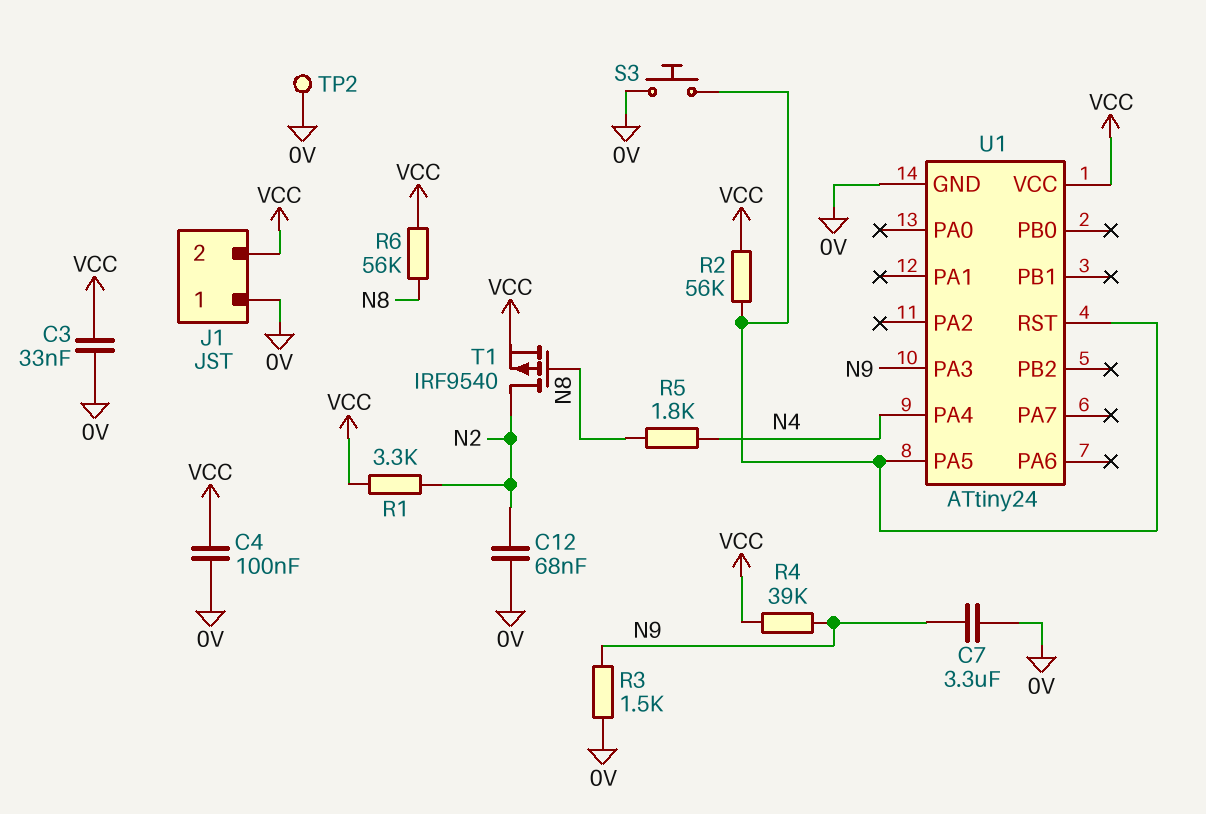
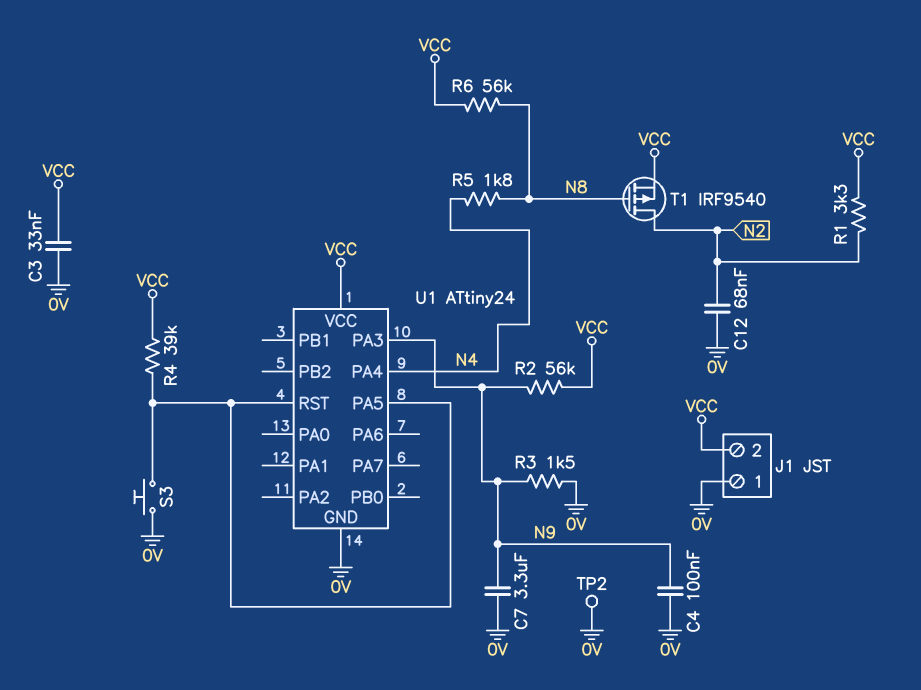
C4: 100nF (0V, VCC) -> 100nF (0V, N9)
R2: 56k (U1/PA5, VCC) -> 56k (N9, VCC)
R4: 39k (N9, VCC) -> 39k (U1/PA5, VCC)

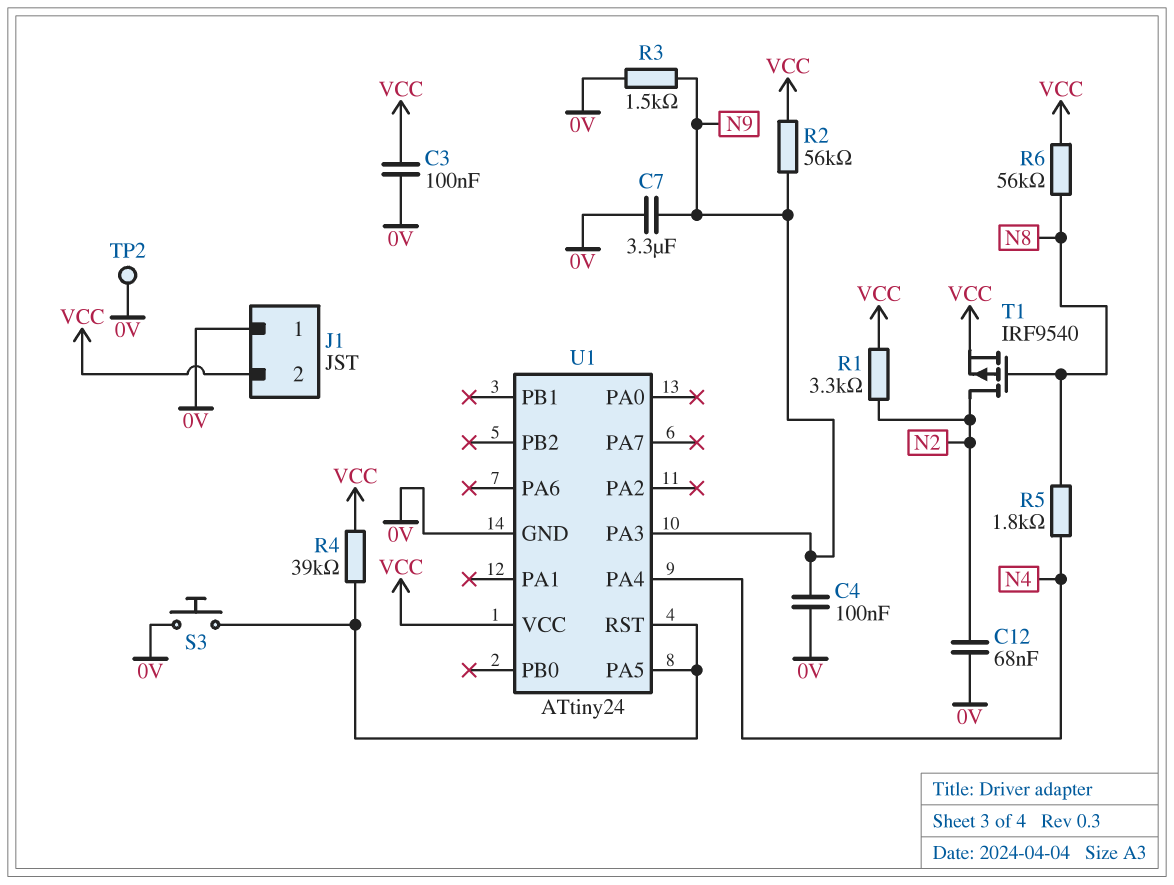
C3: 33nF (0V, VCC) -> 100nF (0V, VCC)

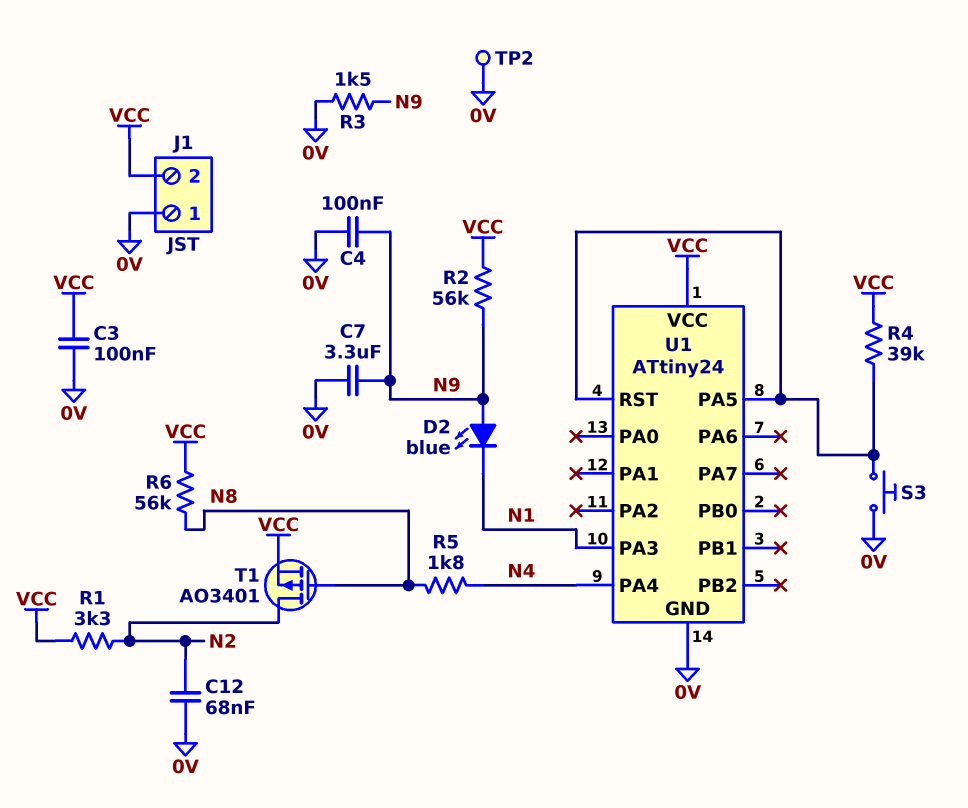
D2: none -> LED blue (A N9, K N1)
T1: PMOS IRF9540 (G N8, D N2, S VCC) -> PMOS AO3401 (G N8, D N2, S VCC)
U1 pin PA3: N9 -> N1

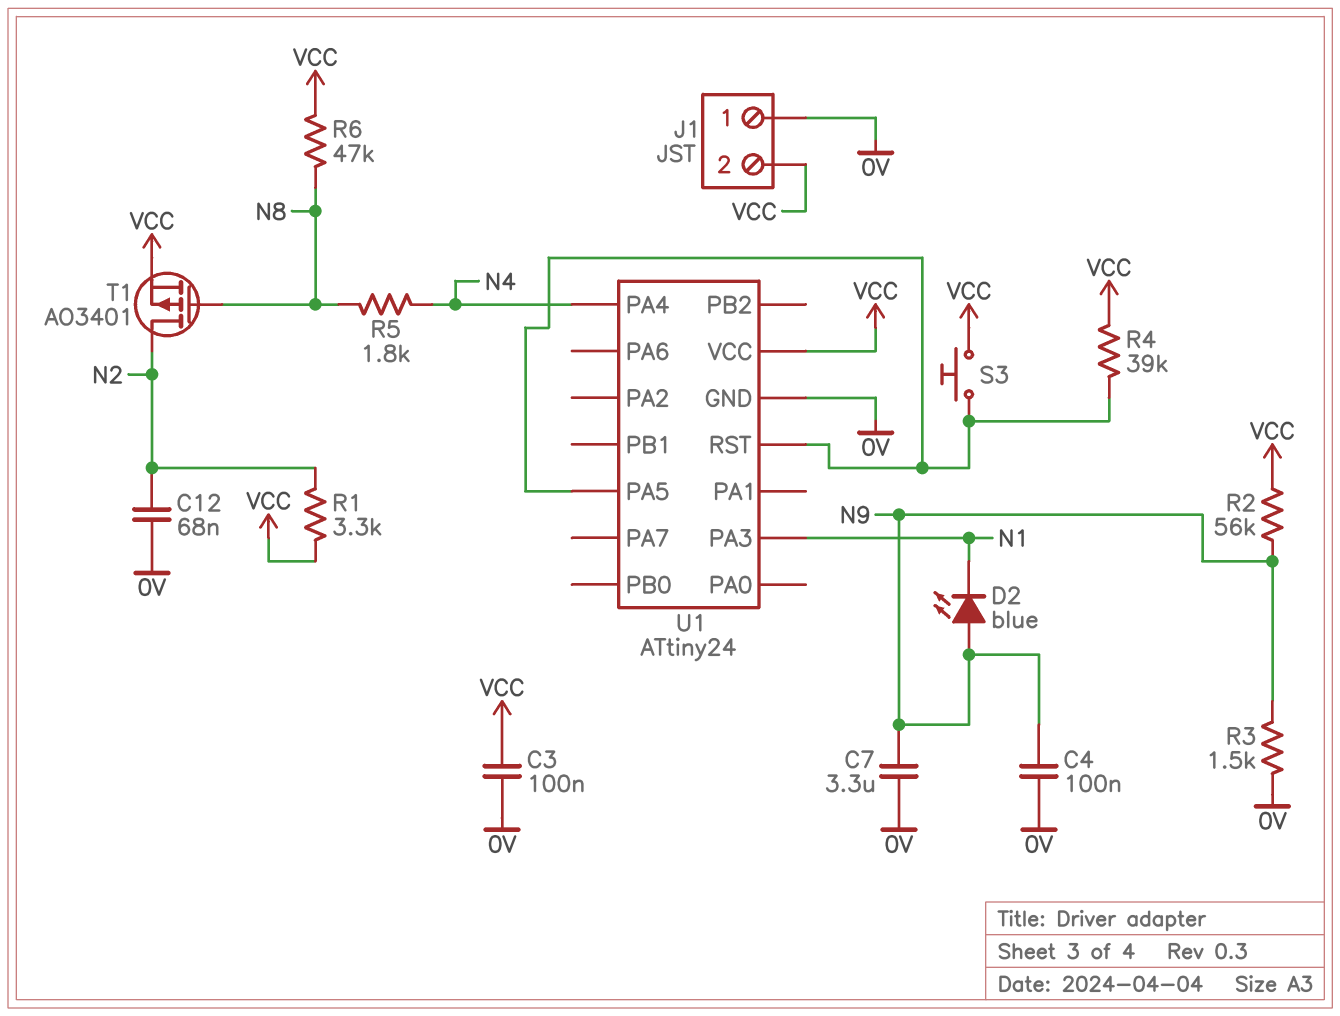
R6: 56k (N8, VCC) -> 47k (N8, VCC)
S3: button (0V, U1/PA5) -> button (U1/PA5, VCC)
TP2: test point (0V) -> none

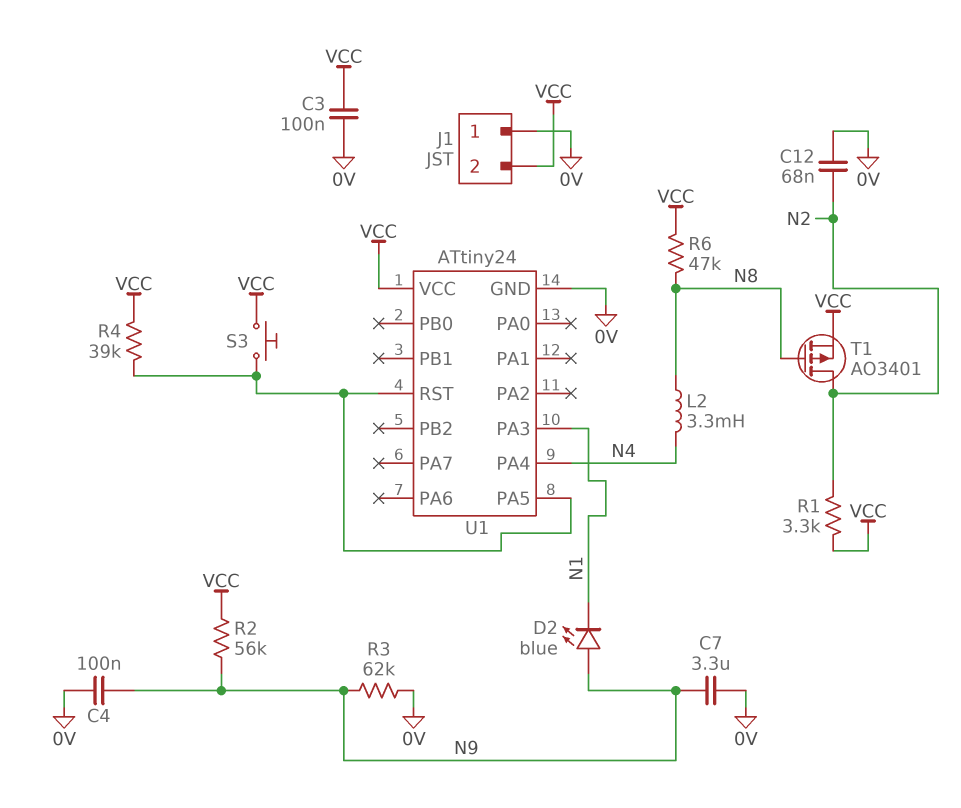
L2: none -> 3.3mH (N4, N8)
R3: 1.5k (0V, N9) -> 62k (0V, N9)
R5: 1.8k (N4, N8) -> none

